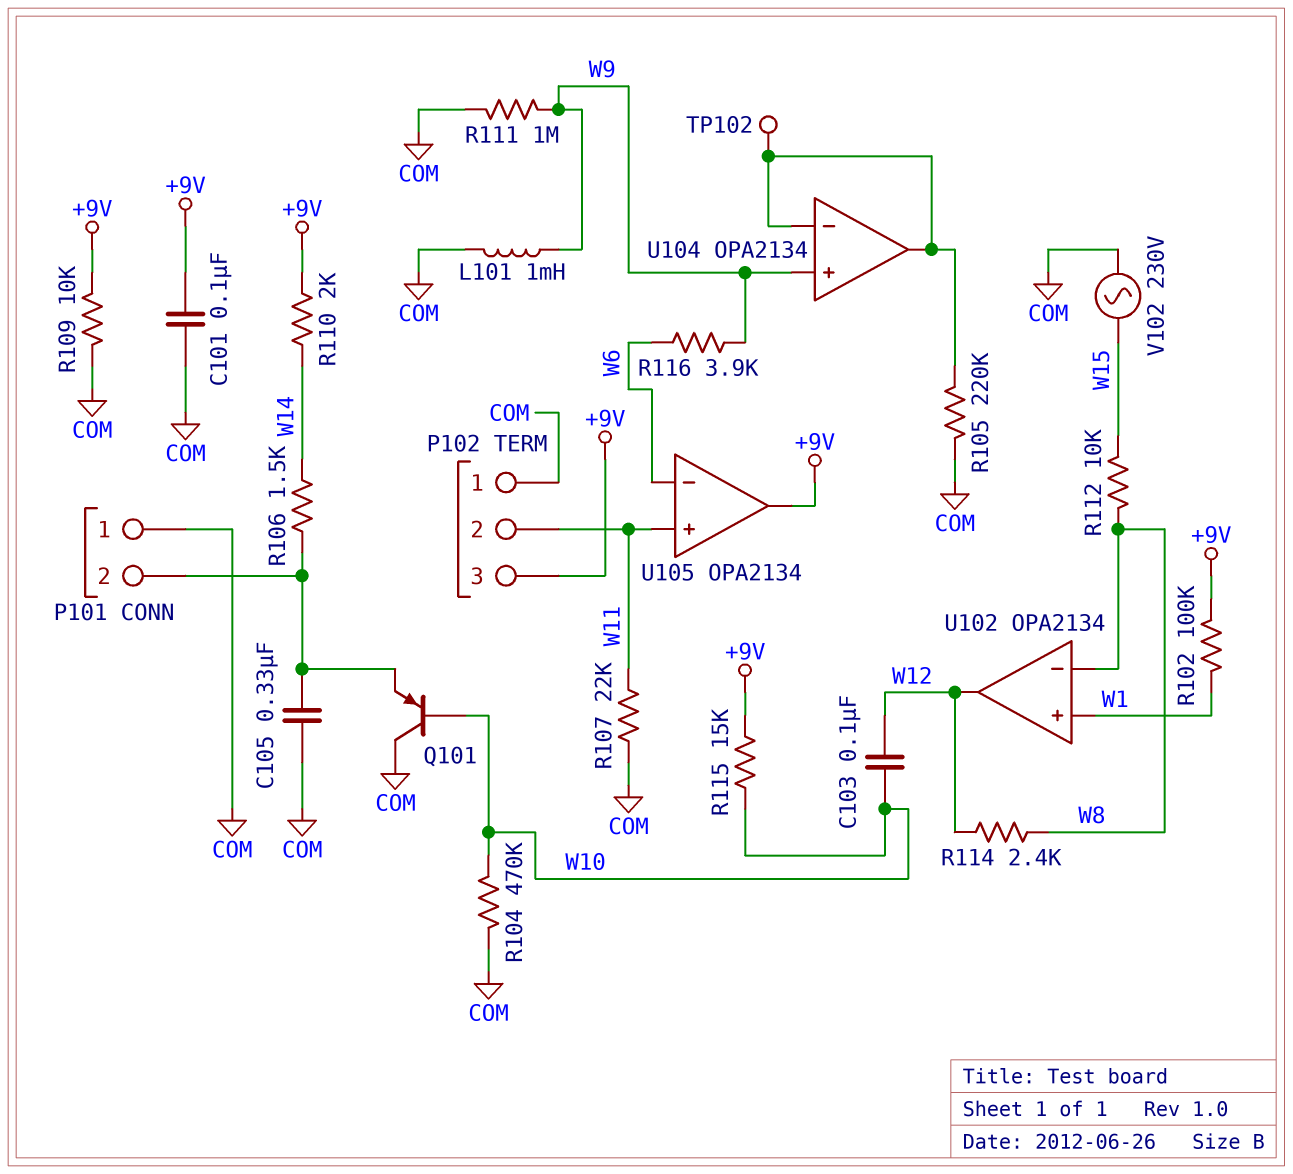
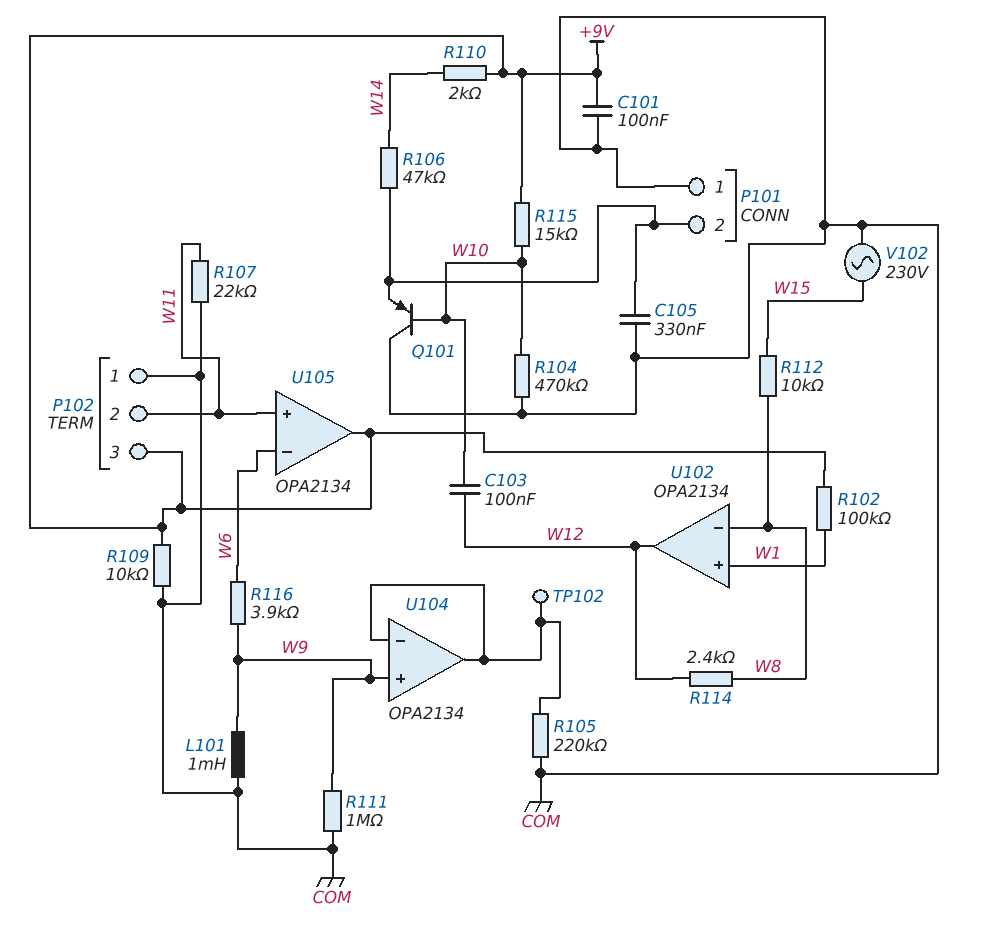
R106: 1.5k (P101/2, W14) -> 47k (P101/2, W14)

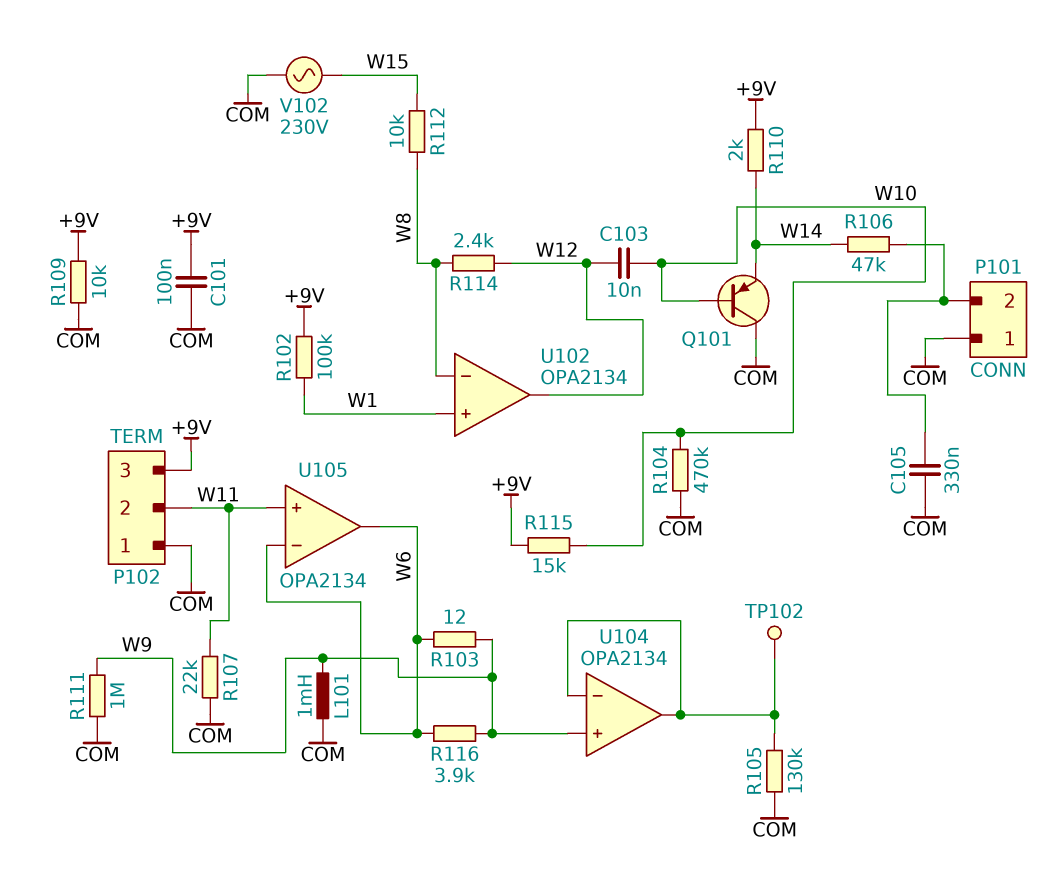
C103: 100nF (W10, W12) -> 10nF (W10, W12)
Q101: PNP (B W10, C COM, E P101/2) -> PNP (B W10, C COM, E W14)
R103: none -> 12 (W6, W9)
R105: 220k (COM, U104/in-) -> 130k (COM, U104/in-)
U105 pin out: +9V -> W6

